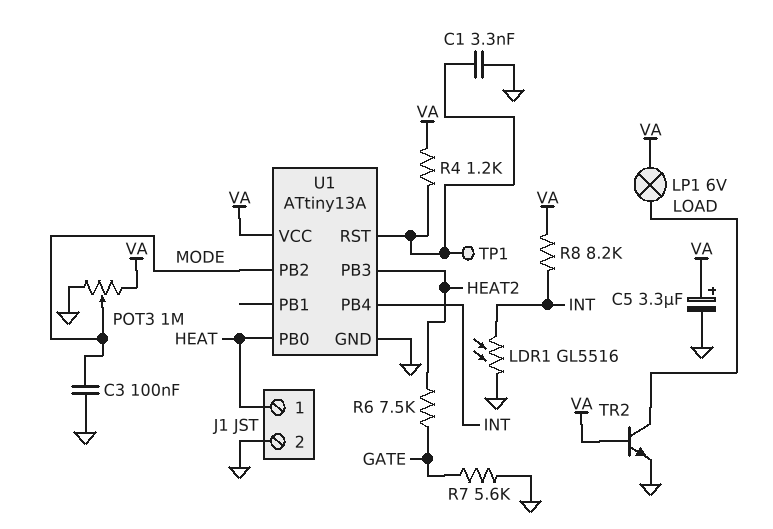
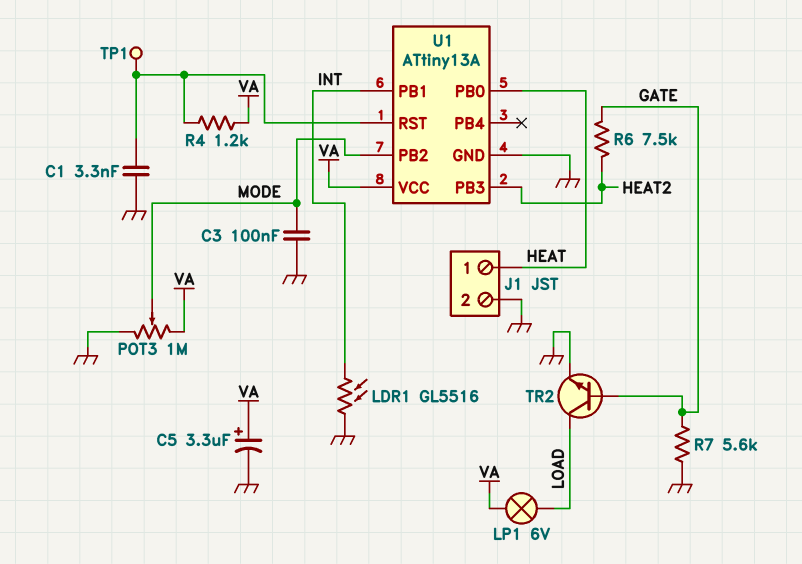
R8: 8.2k (INT, VA) -> none
TR2: NPN (B VA, C LOAD, E GND) -> NPN (B GATE, C LOAD, E GND)
U1 pin PB1: none -> INT
U1 pin PB4: INT -> none

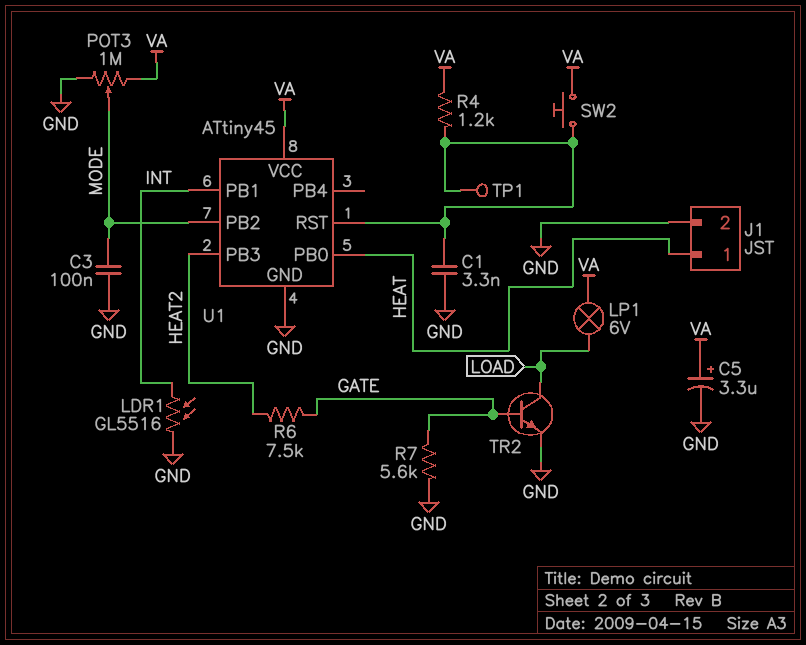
SW2: none -> button (U1/RST, VA)
U1: ATtiny13A -> ATtiny45

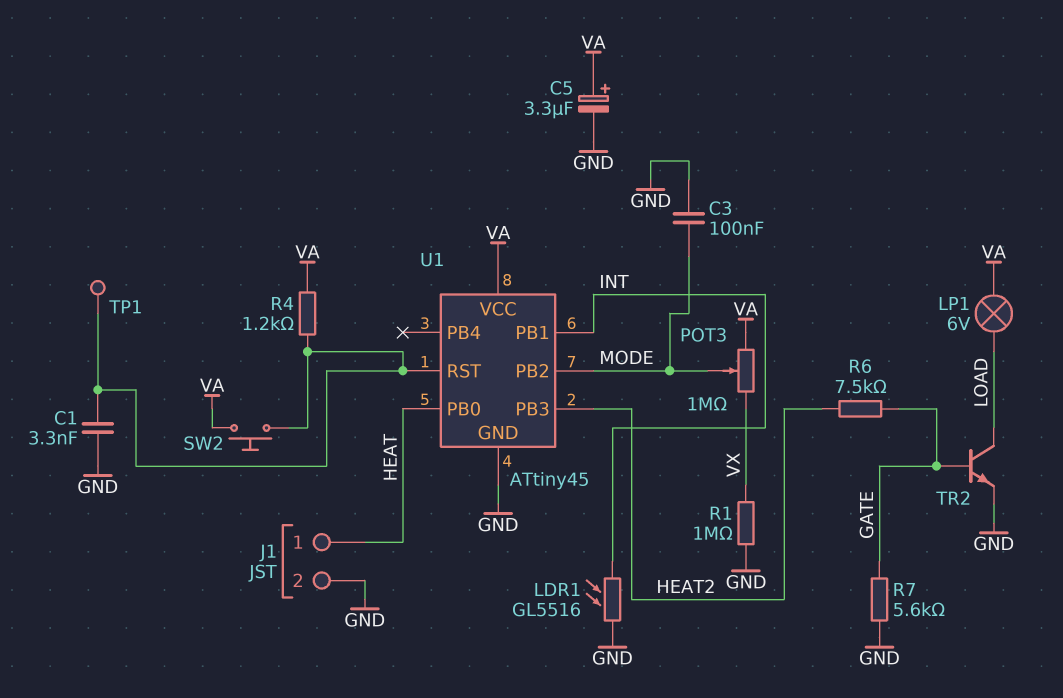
POT3: 1M (GND, VA, wiper MODE) -> 1M (VA, VX, wiper MODE)
R1: none -> 1M (GND, VX)

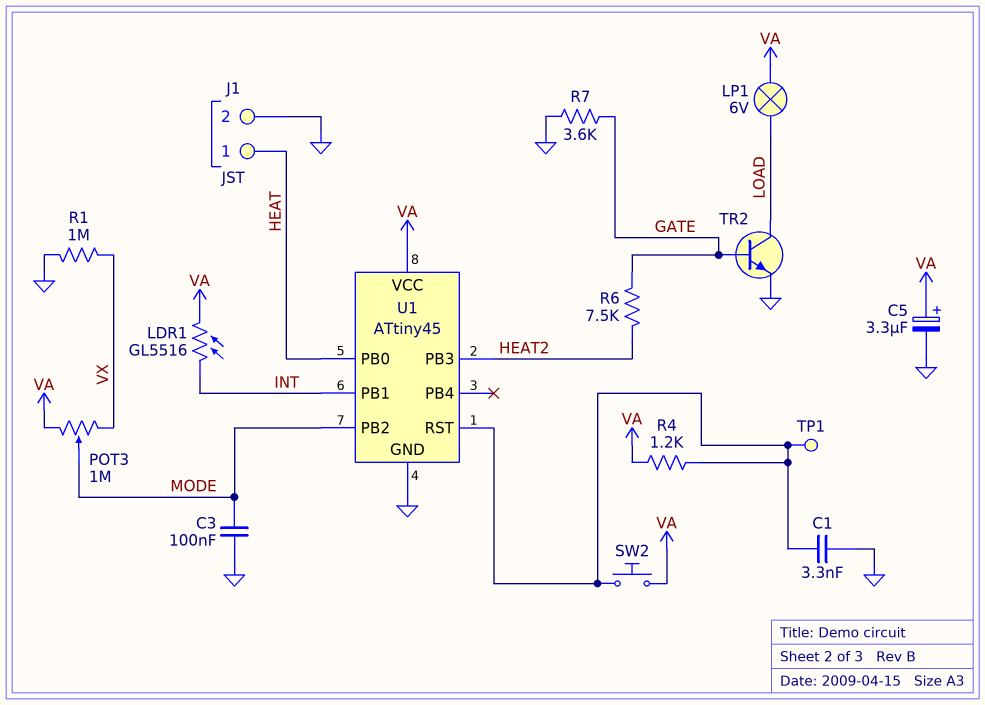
LDR1: GL5516 (GND, INT) -> GL5516 (INT, VA)
R7: 5.6k (GATE, GND) -> 3.6k (GATE, GND)

